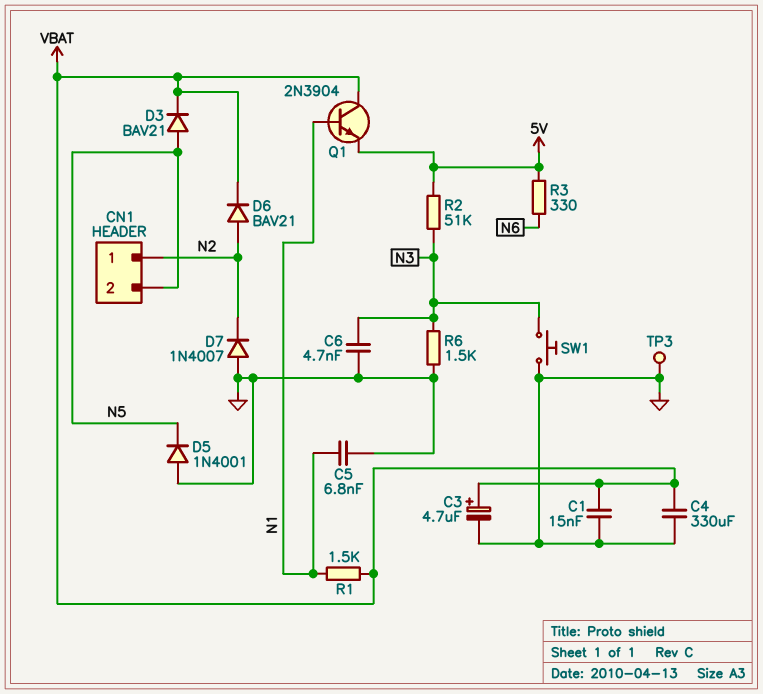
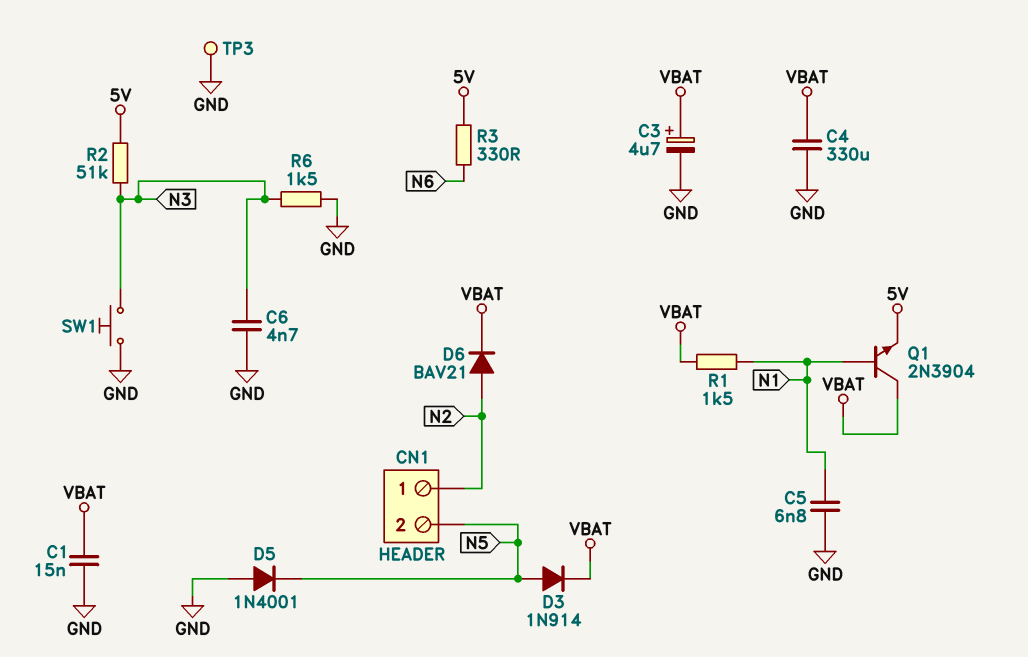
D3: diode BAV21 (A N5, K VBAT) -> diode 1N914 (A N5, K VBAT)
D7: diode 1N4007 (A GND, K N2) -> none

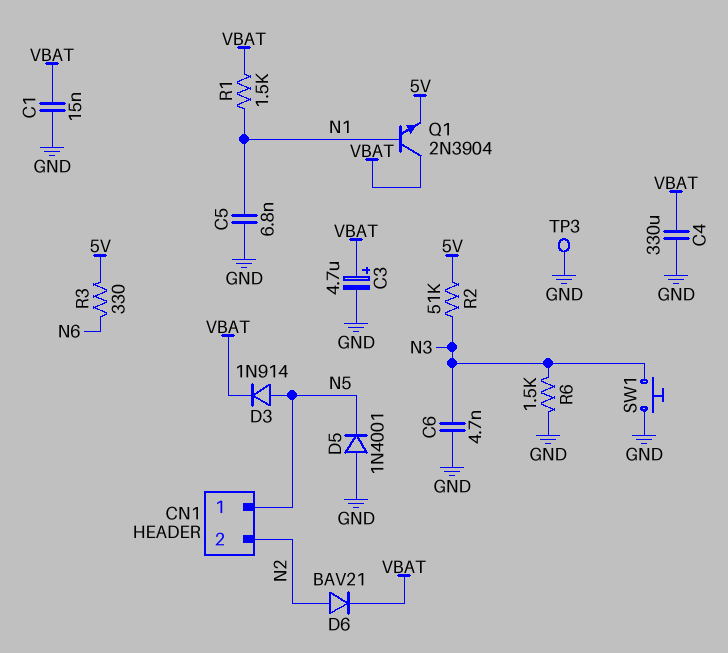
CN1 pin 1: N2 -> N5
CN1 pin 2: N5 -> N2

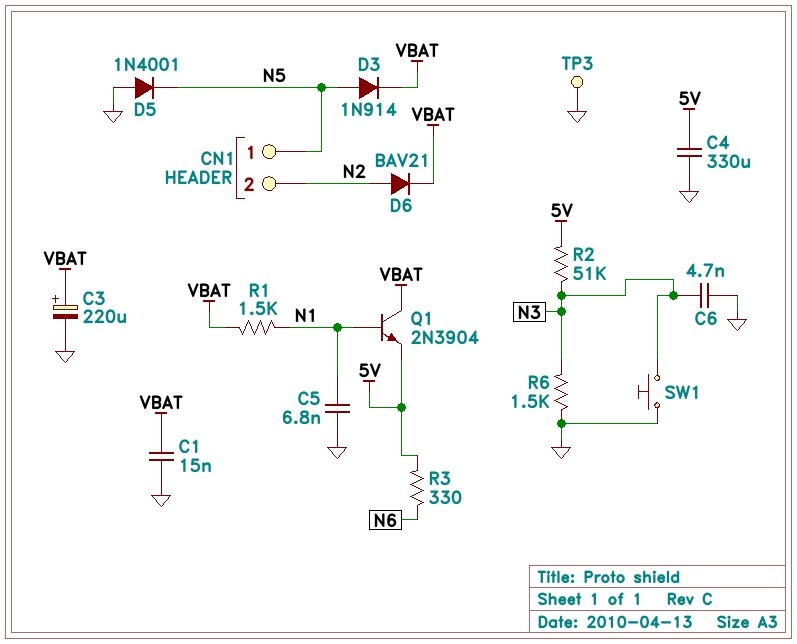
C3: 4.7uF (plus VBAT, minus GND) -> 220uF (plus VBAT, minus GND)
C4: 330uF (GND, VBAT) -> 330uF (5V, GND)

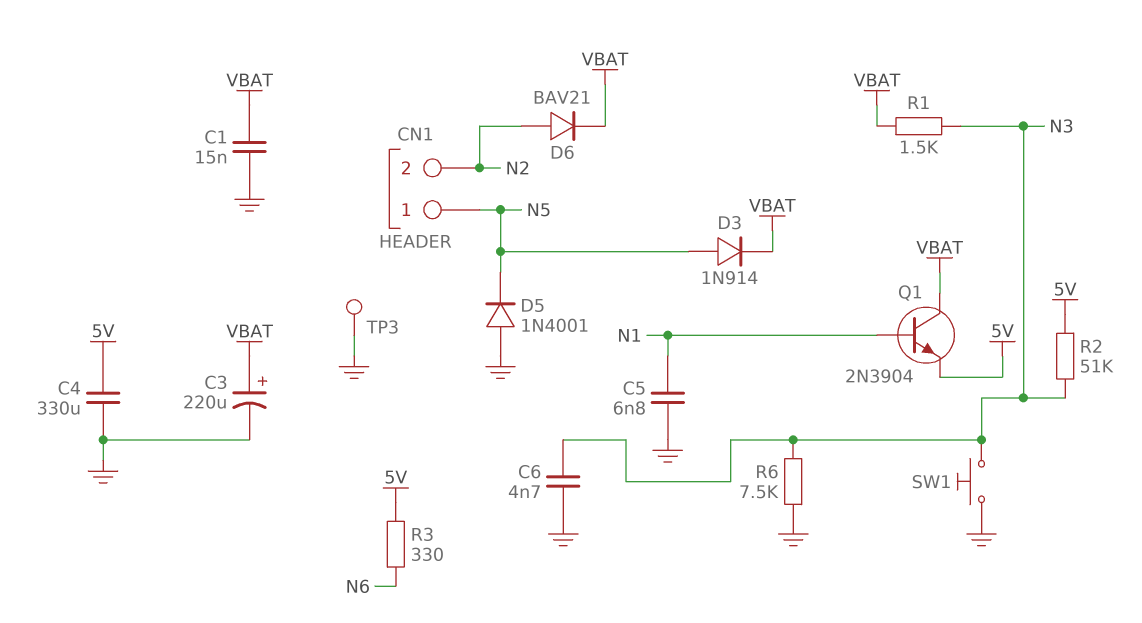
R1: 1.5k (N1, VBAT) -> 1.5k (N3, VBAT)
R6: 1.5k (GND, N3) -> 7.5k (GND, N3)

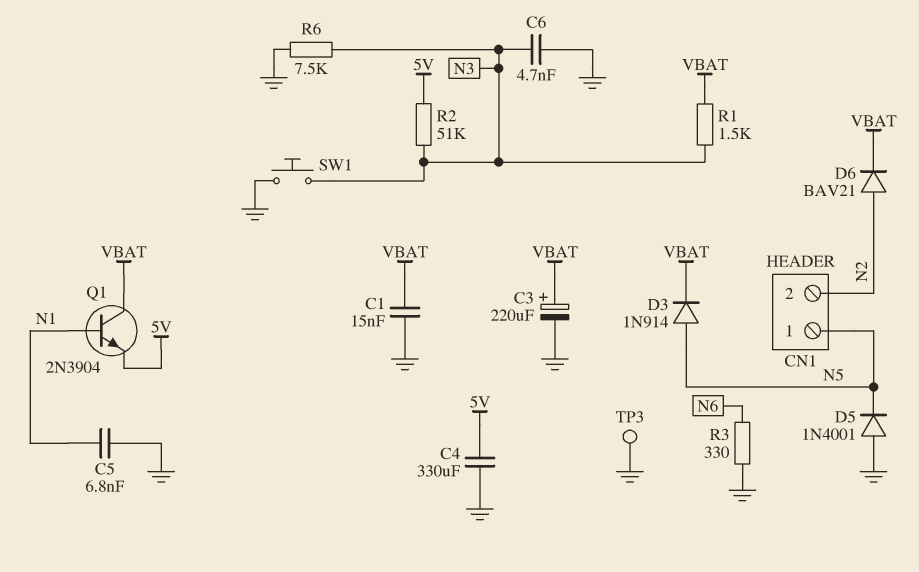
R3: 330 (5V, N6) -> 330 (GND, N6)

